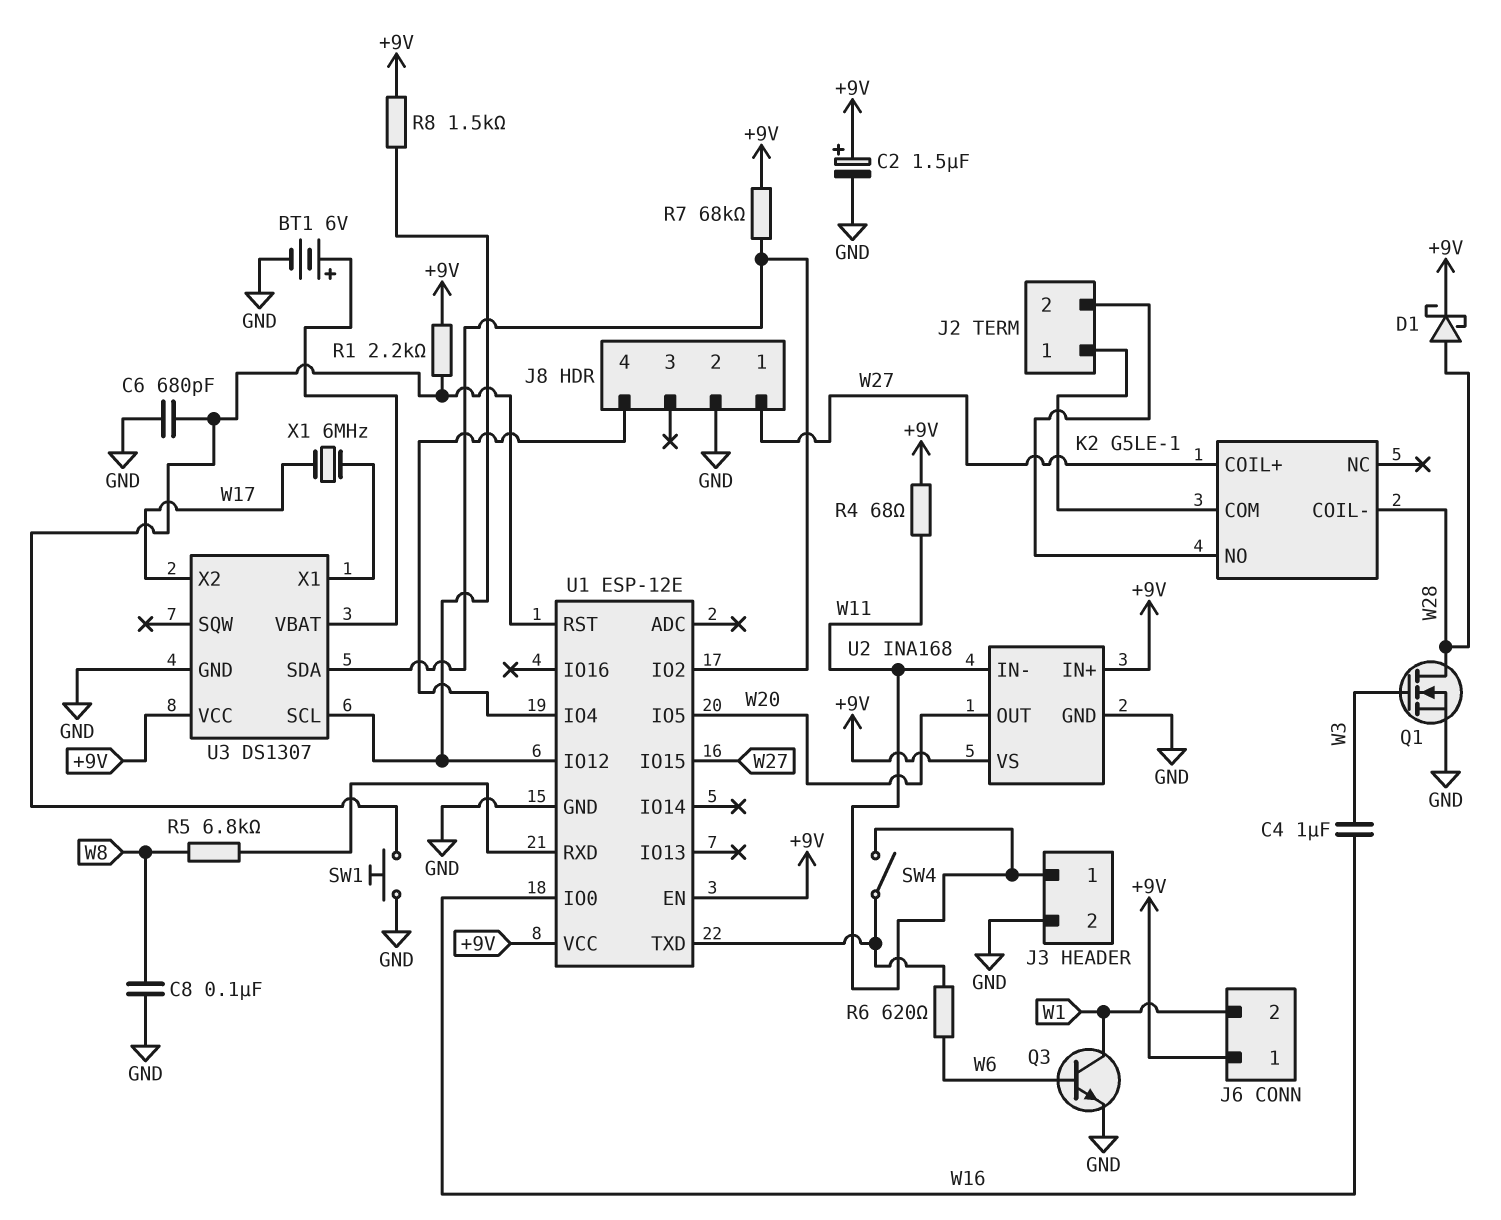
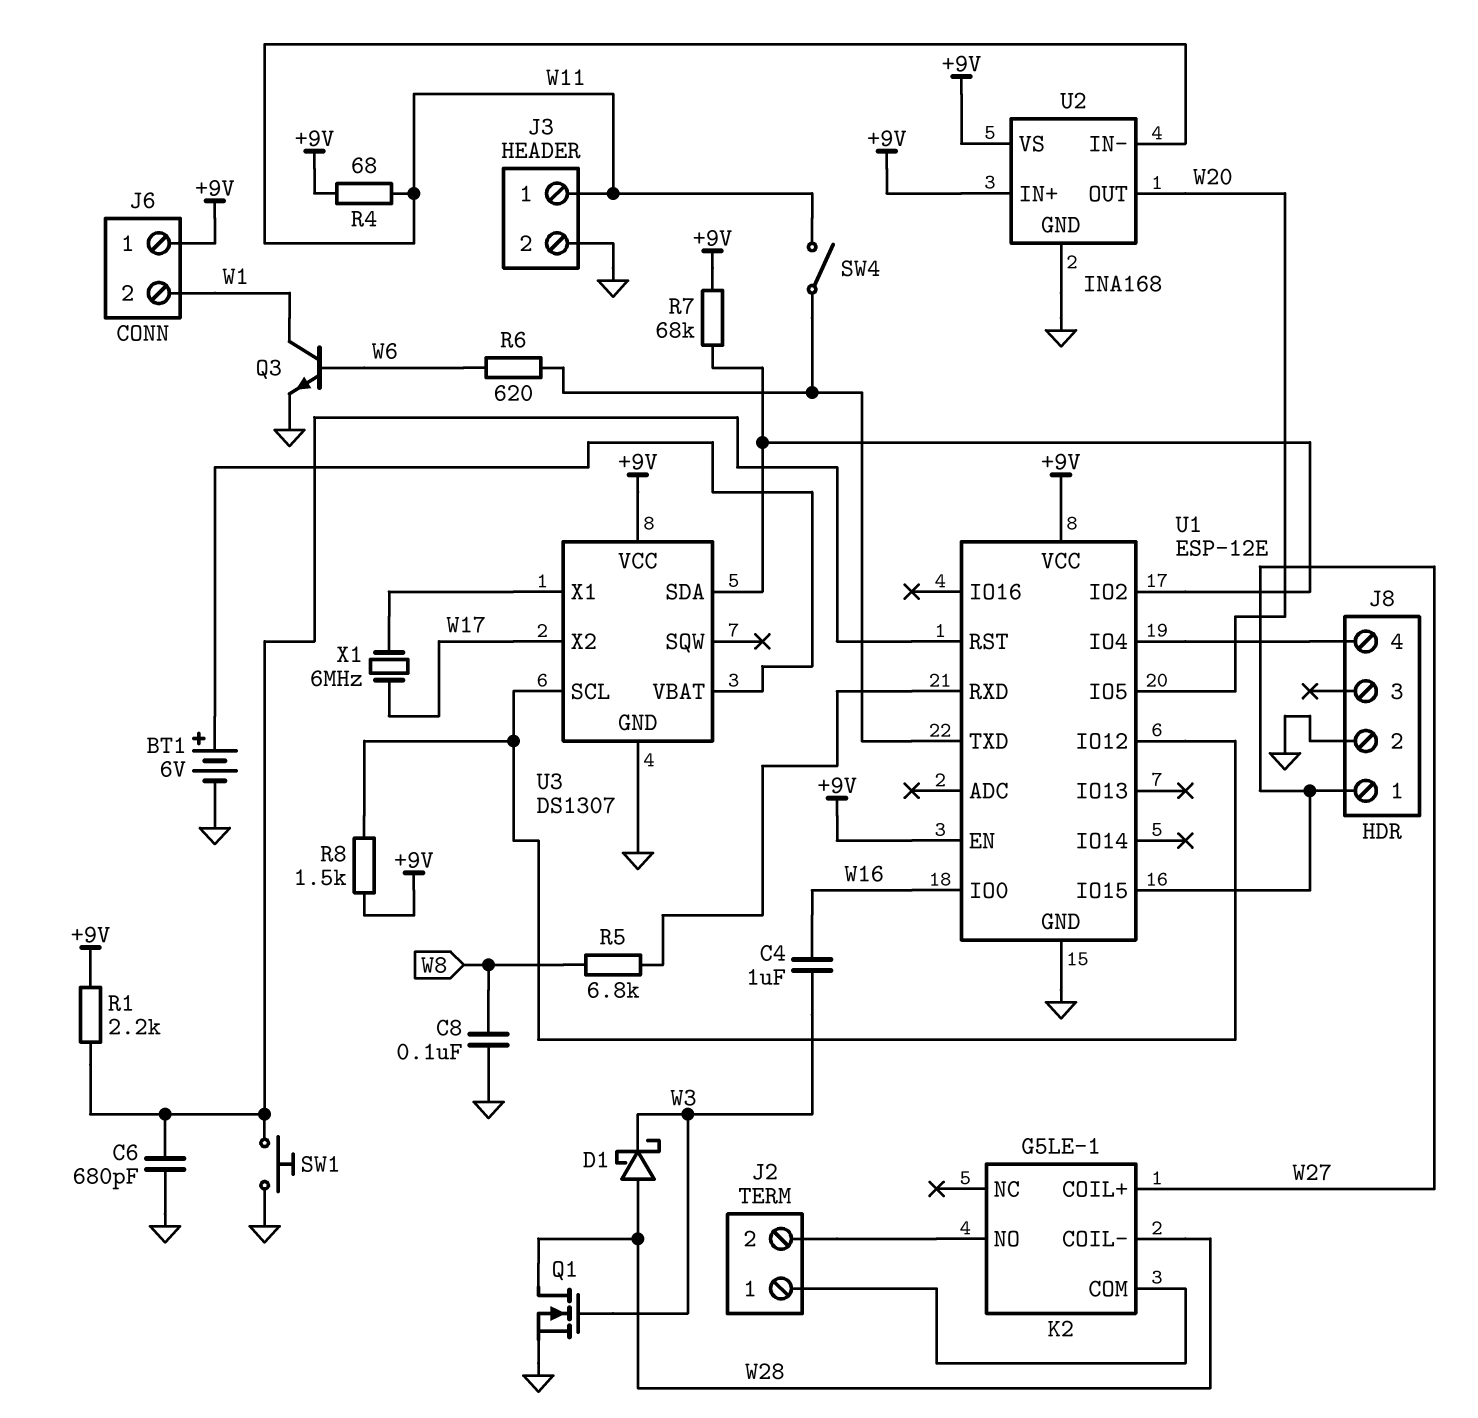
C2: 1.5uF (plus +9V, minus GND) -> none
D1: schottky (A W28, K +9V) -> schottky (A W28, K W3)

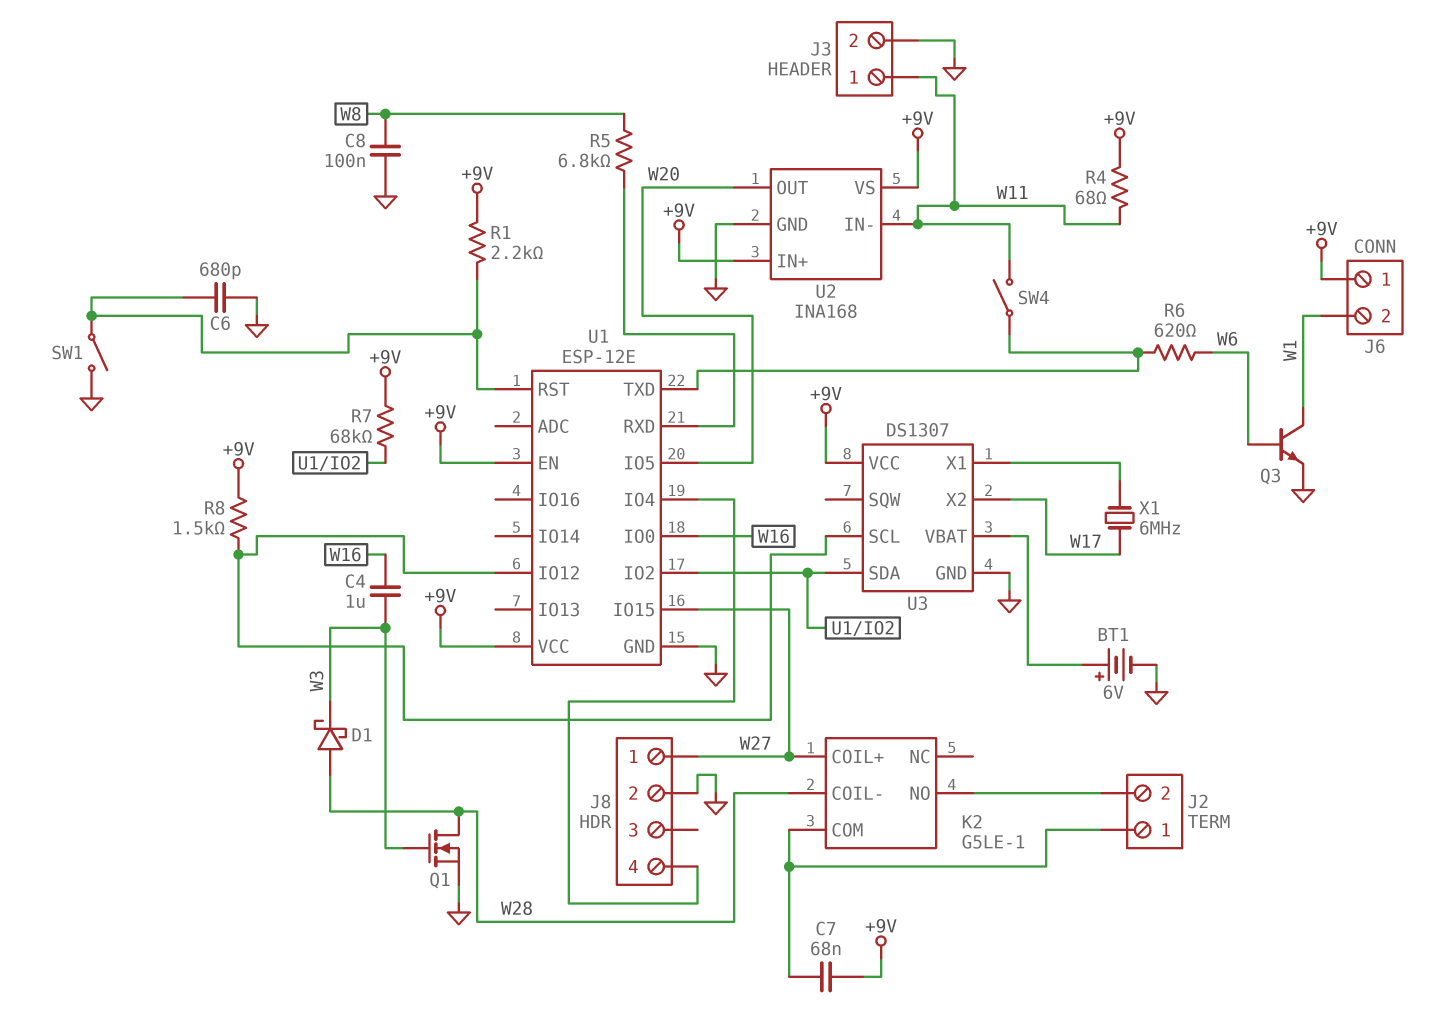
C7: none -> 68nF (+9V, J2/1)
SW1: button (GND, U1/RST) -> switch (GND, U1/RST)

